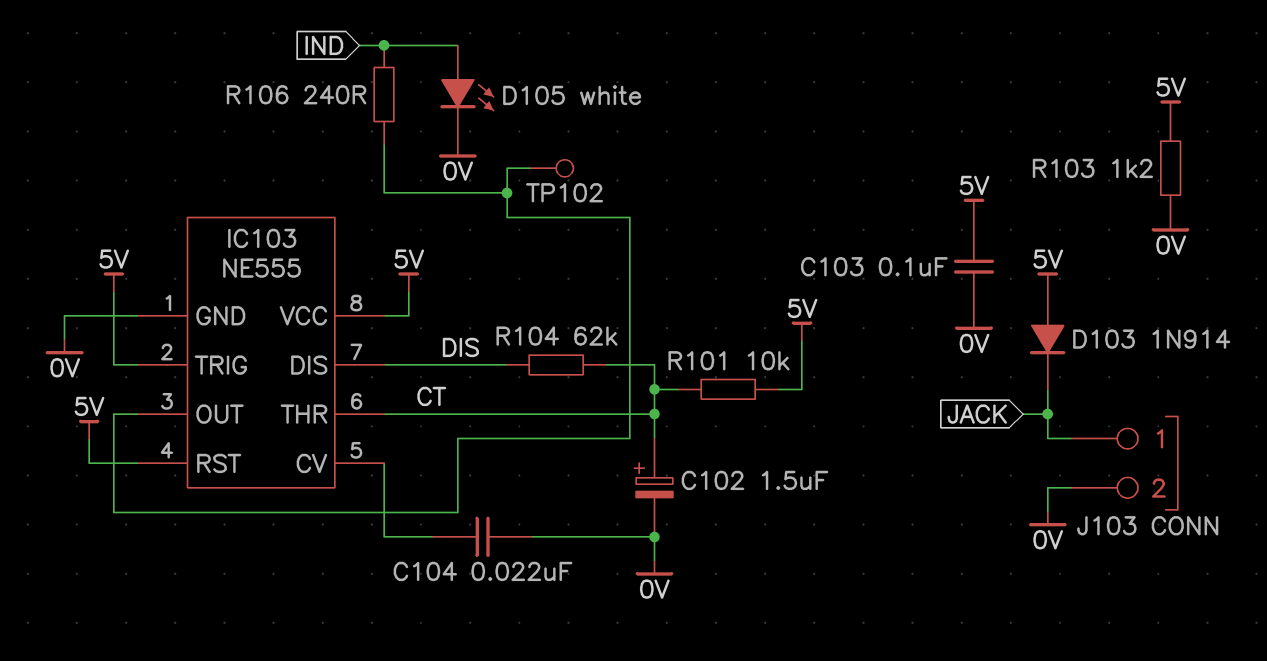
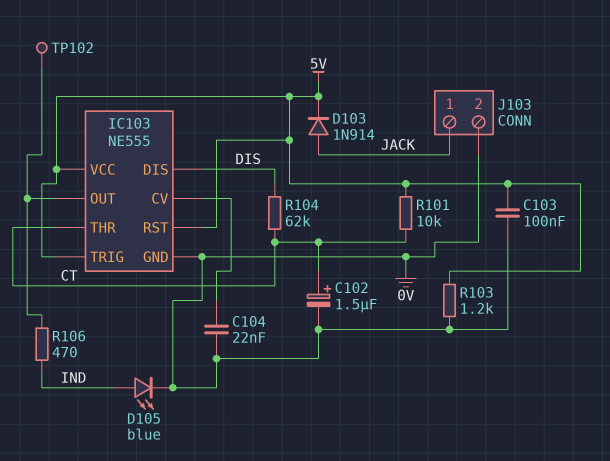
D103: diode 1N914 (A 5V, K JACK) -> diode 1N914 (A JACK, K 5V)
D105: LED white (A IND, K 0V) -> LED blue (A IND, K 0V)
R106: 240 (IC103/OUT, IND) -> 470 (IC103/OUT, IND)

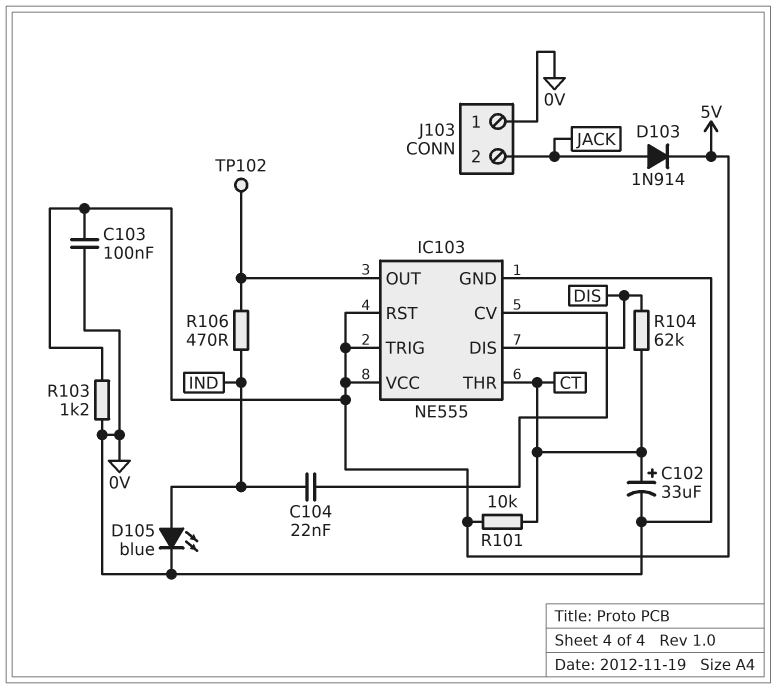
C102: 1.5uF (plus CT, minus 0V) -> 33uF (plus CT, minus 0V)
C104: 22nF (0V, IC103/CV) -> 22nF (IC103/CV, IND)
J103 pin 1: JACK -> 0V
J103 pin 2: 0V -> JACK

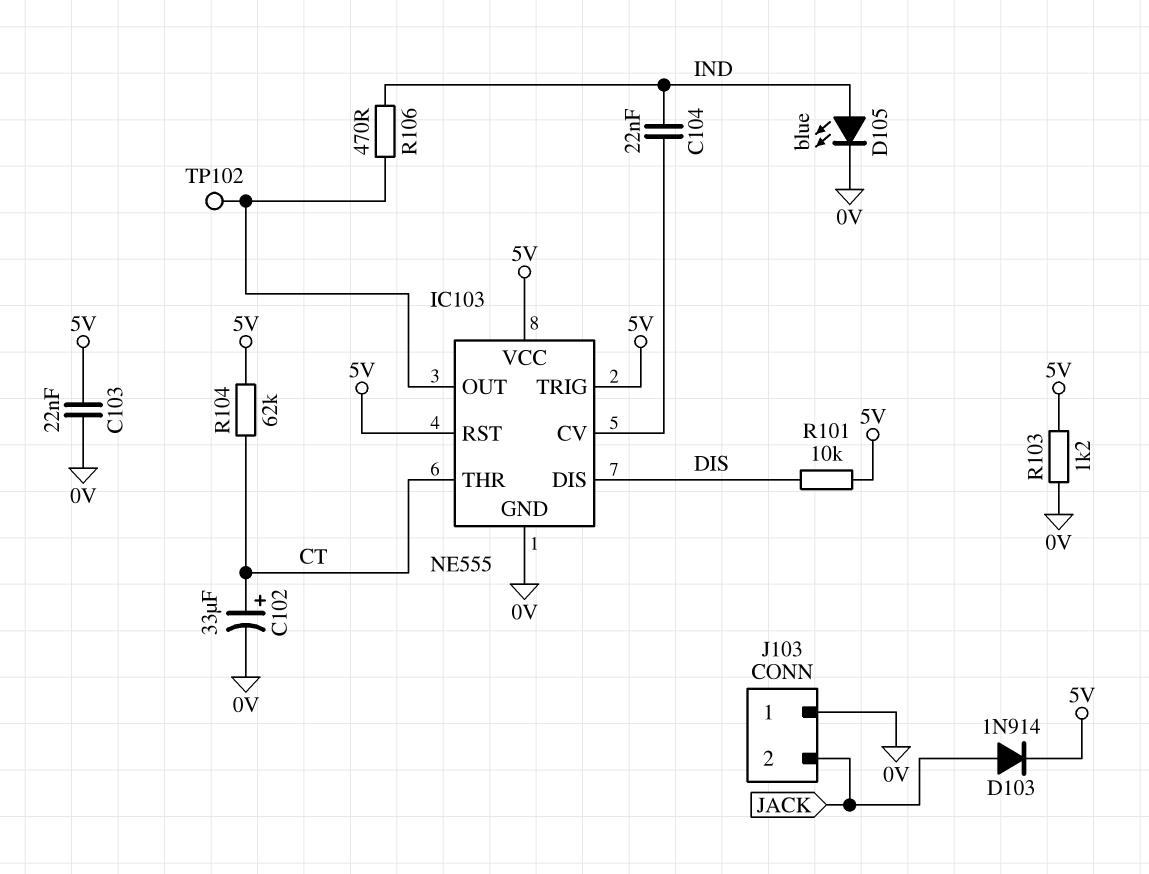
C103: 100nF (0V, 5V) -> 22nF (0V, 5V)
R101: 10k (5V, CT) -> 10k (5V, DIS)
R104: 62k (CT, DIS) -> 62k (5V, CT)

